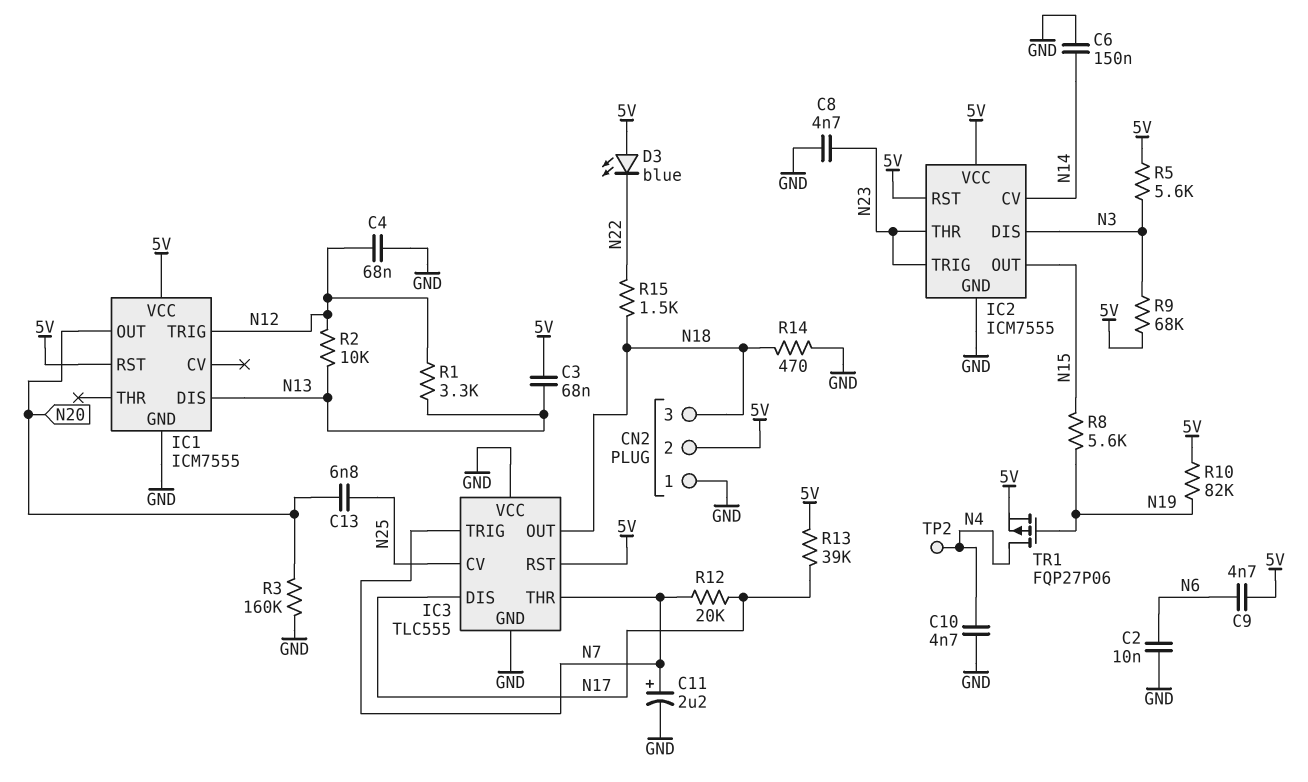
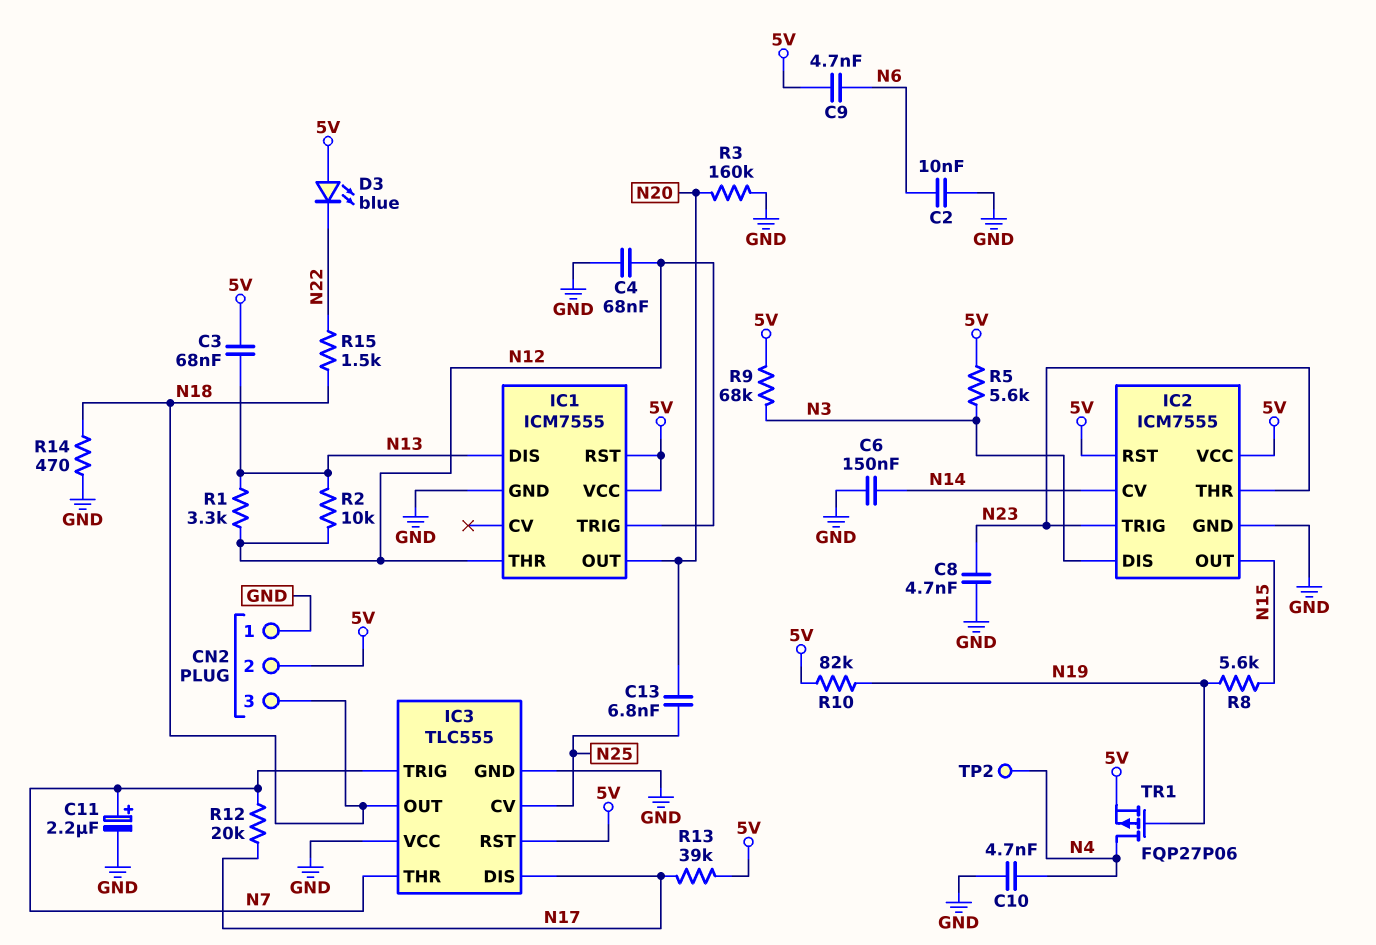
IC1 pin THR: none -> N12

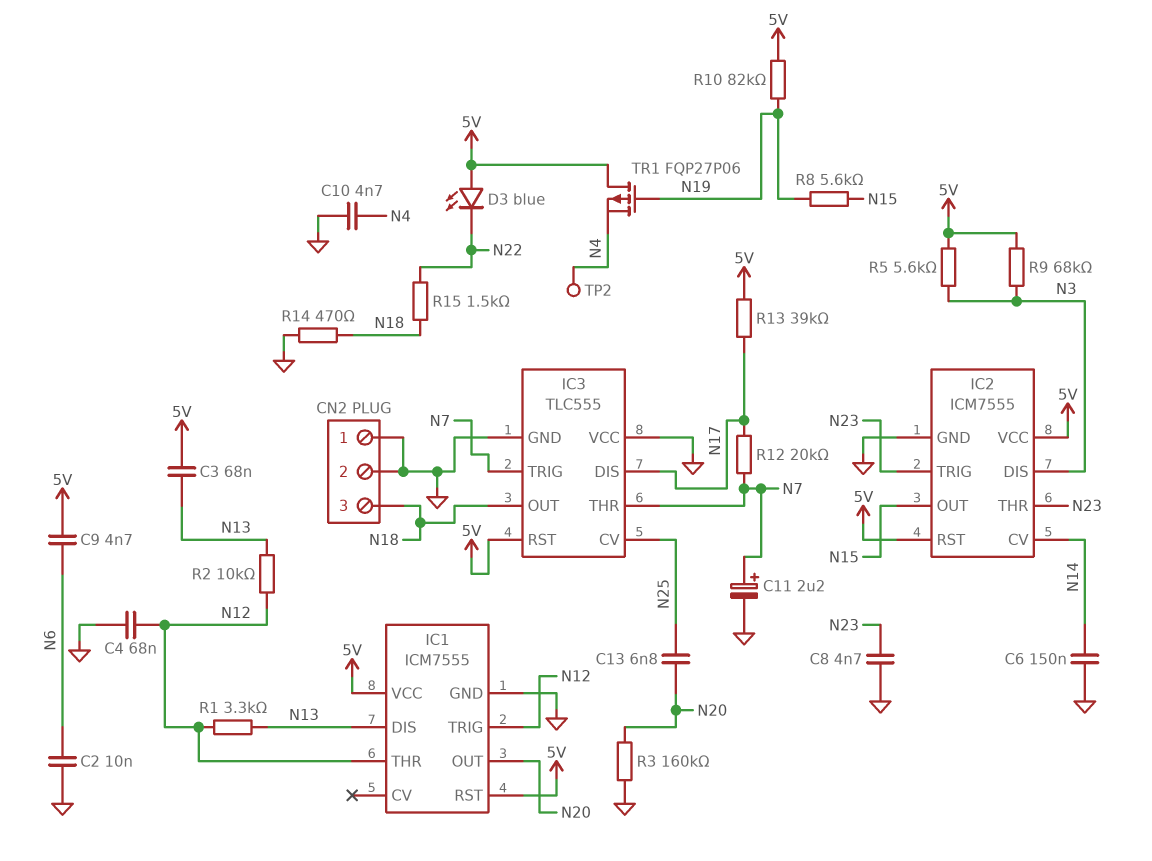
CN2 pin 2: 5V -> GND
TR1: PMOS FQP27P06 (G N19, D N4, S 5V) -> PMOS FQP27P06 (G N19, D 5V, S N4)

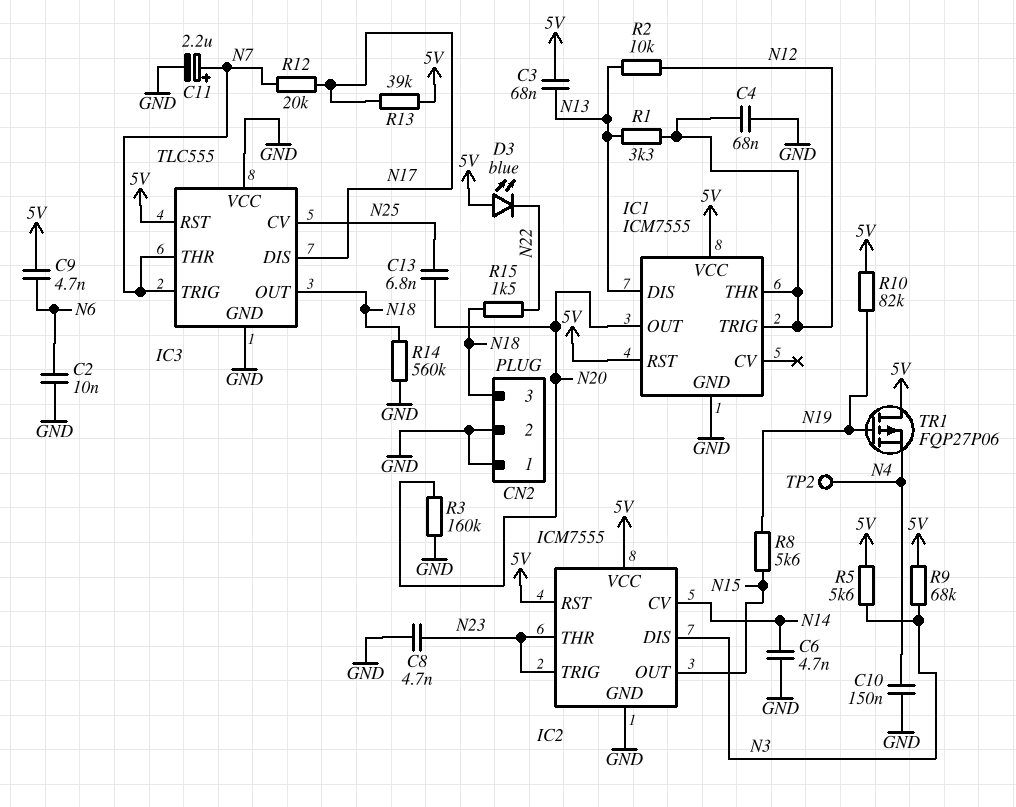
C6: 150nF (GND, N14) -> 4.7nF (GND, N14)
C10: 4.7nF (GND, N4) -> 150nF (GND, N4)
R14: 470 (GND, N18) -> 560k (GND, N18)

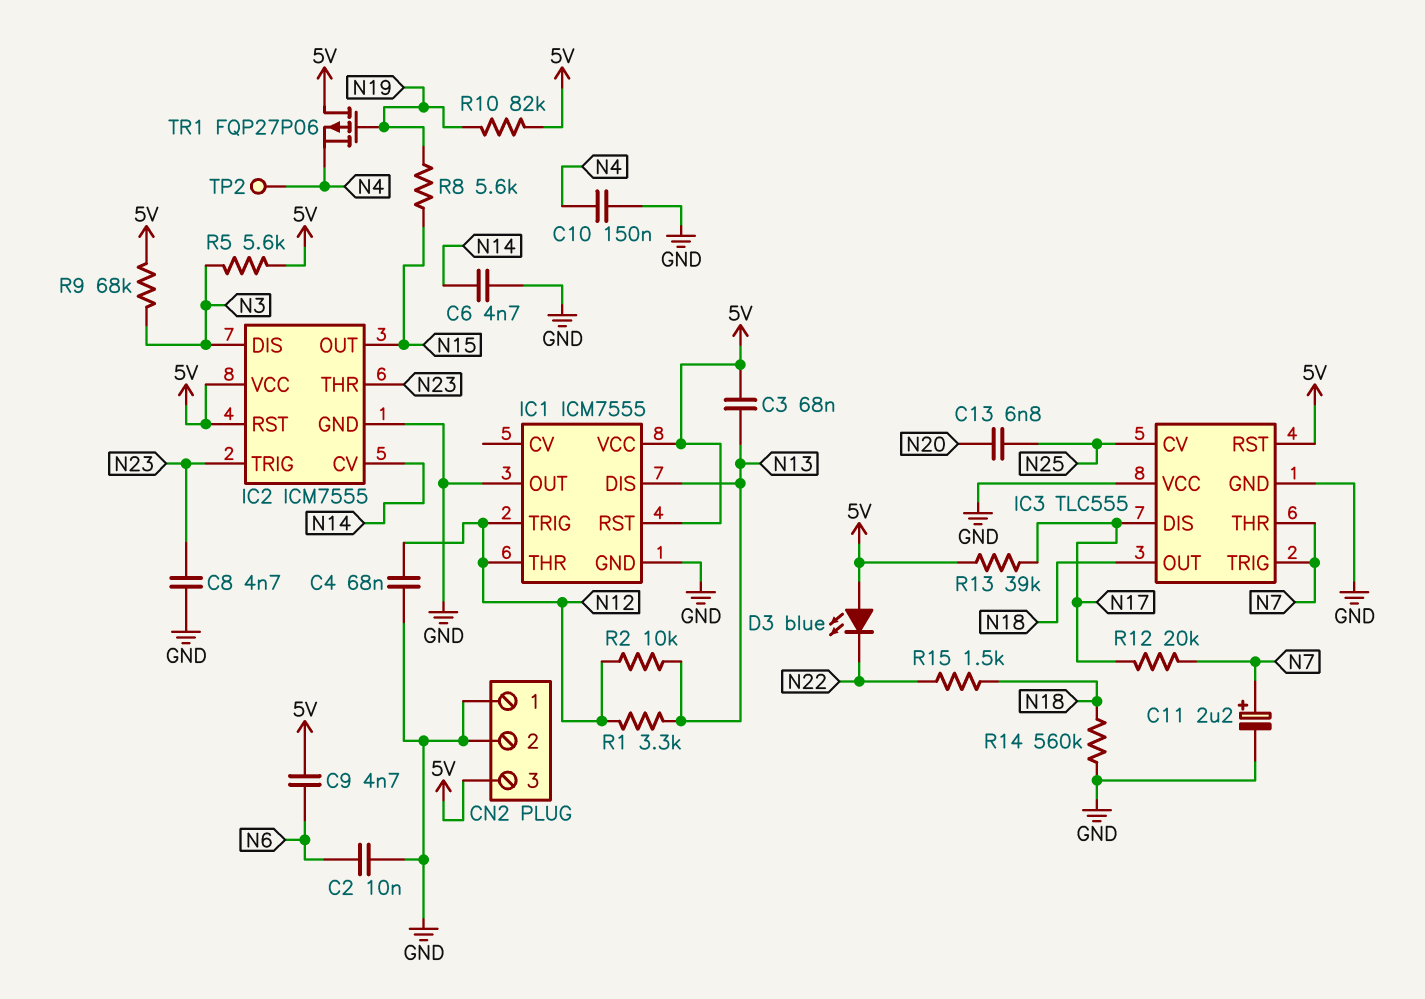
CN2 pin 3: N18 -> 5V
IC1 pin OUT: N20 -> GND
R3: 160k (GND, N20) -> none

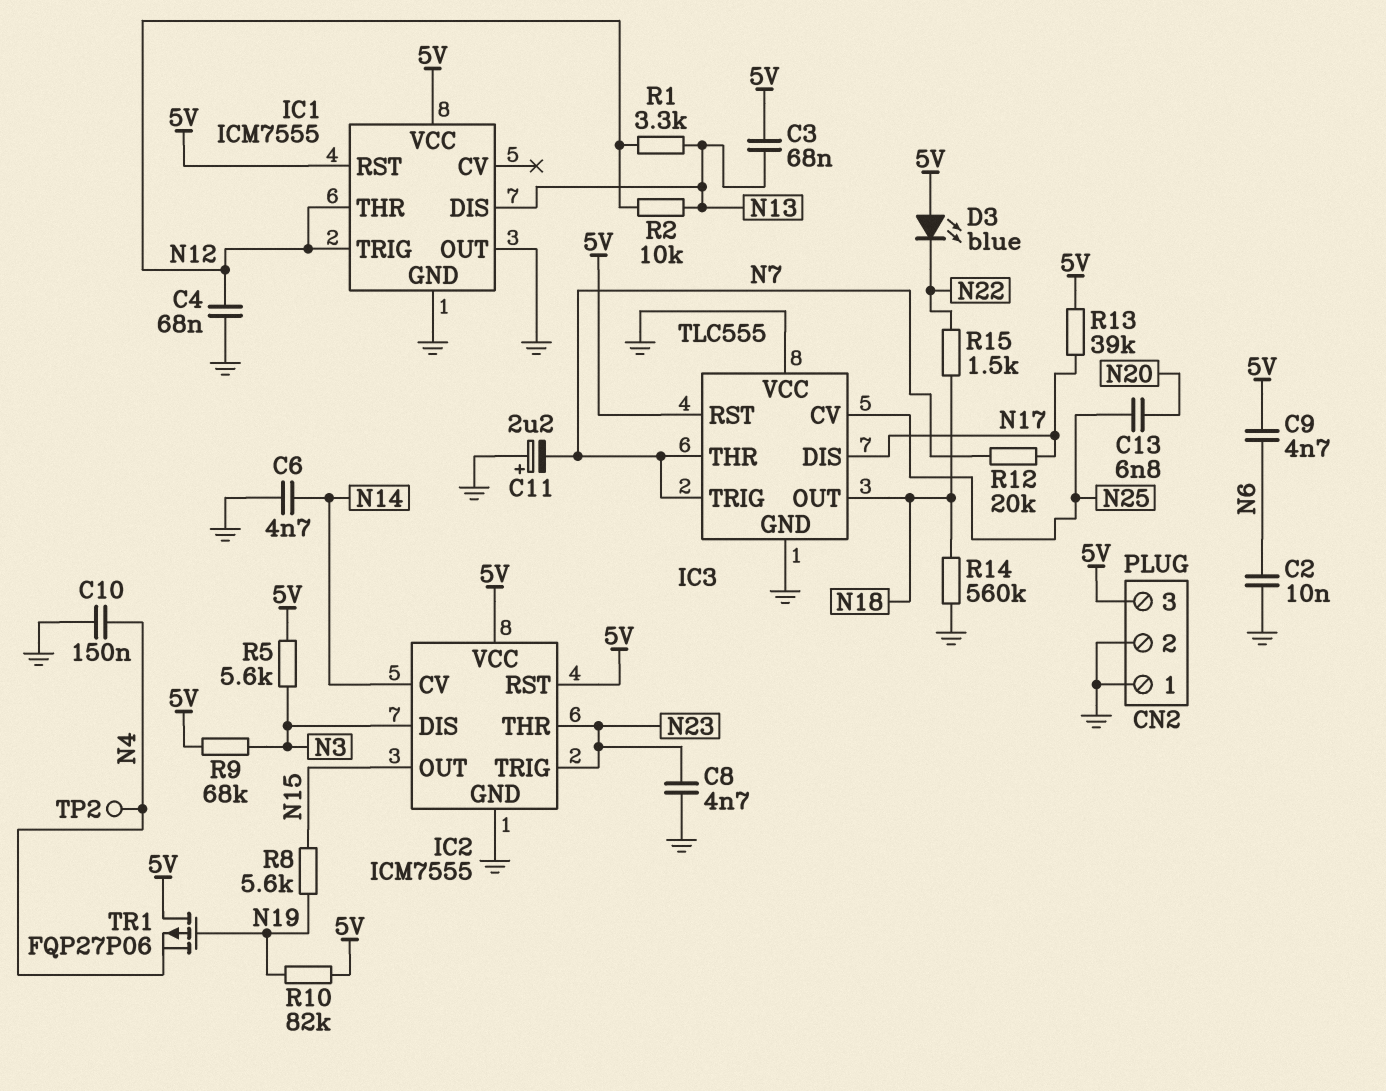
C11: 2.2uF (plus N7, minus GND) -> 2.2uF (plus GND, minus N7)

